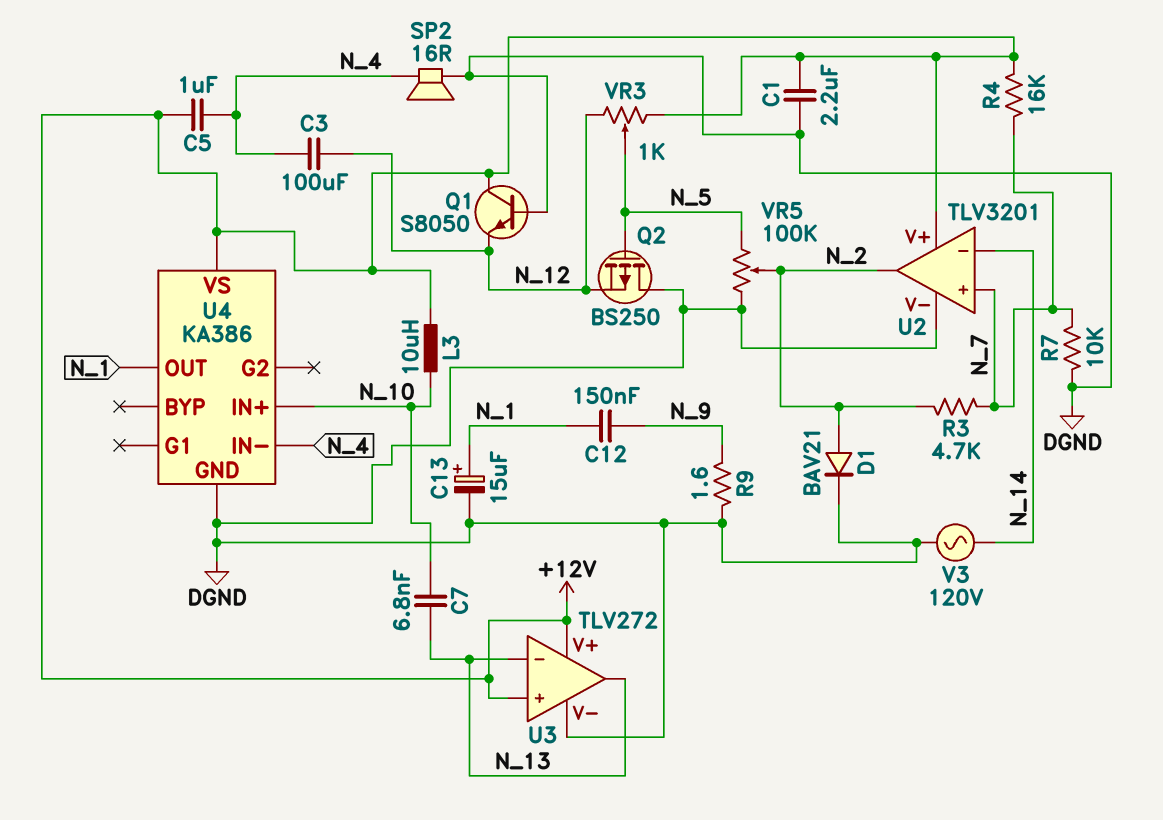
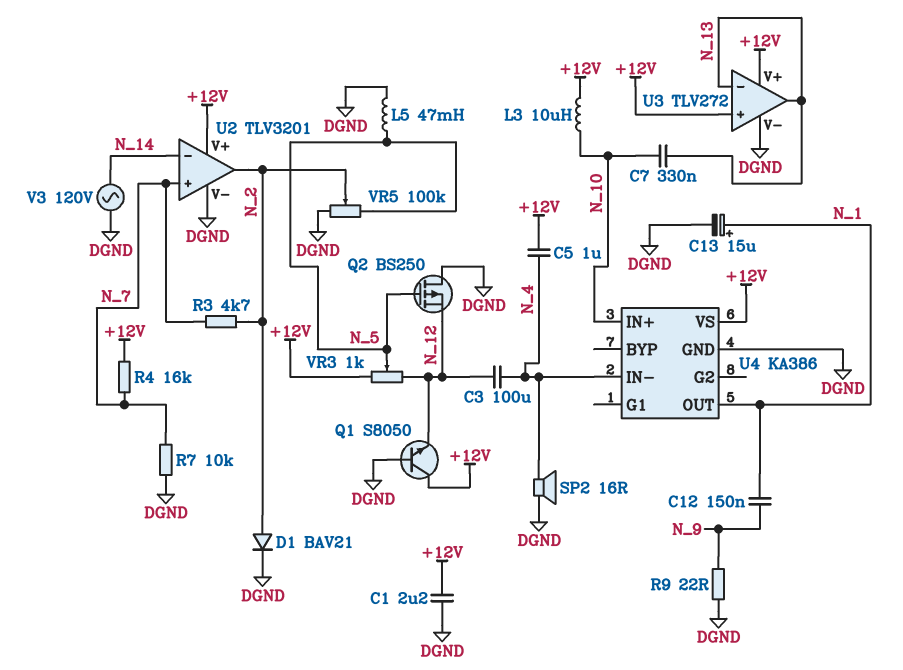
C7: 6.8nF (N_10, N_13) -> 330nF (N_10, N_13)
L5: none -> 47mH (DGND, N_5)
R9: 1.6 (DGND, N_9) -> 22 (DGND, N_9)

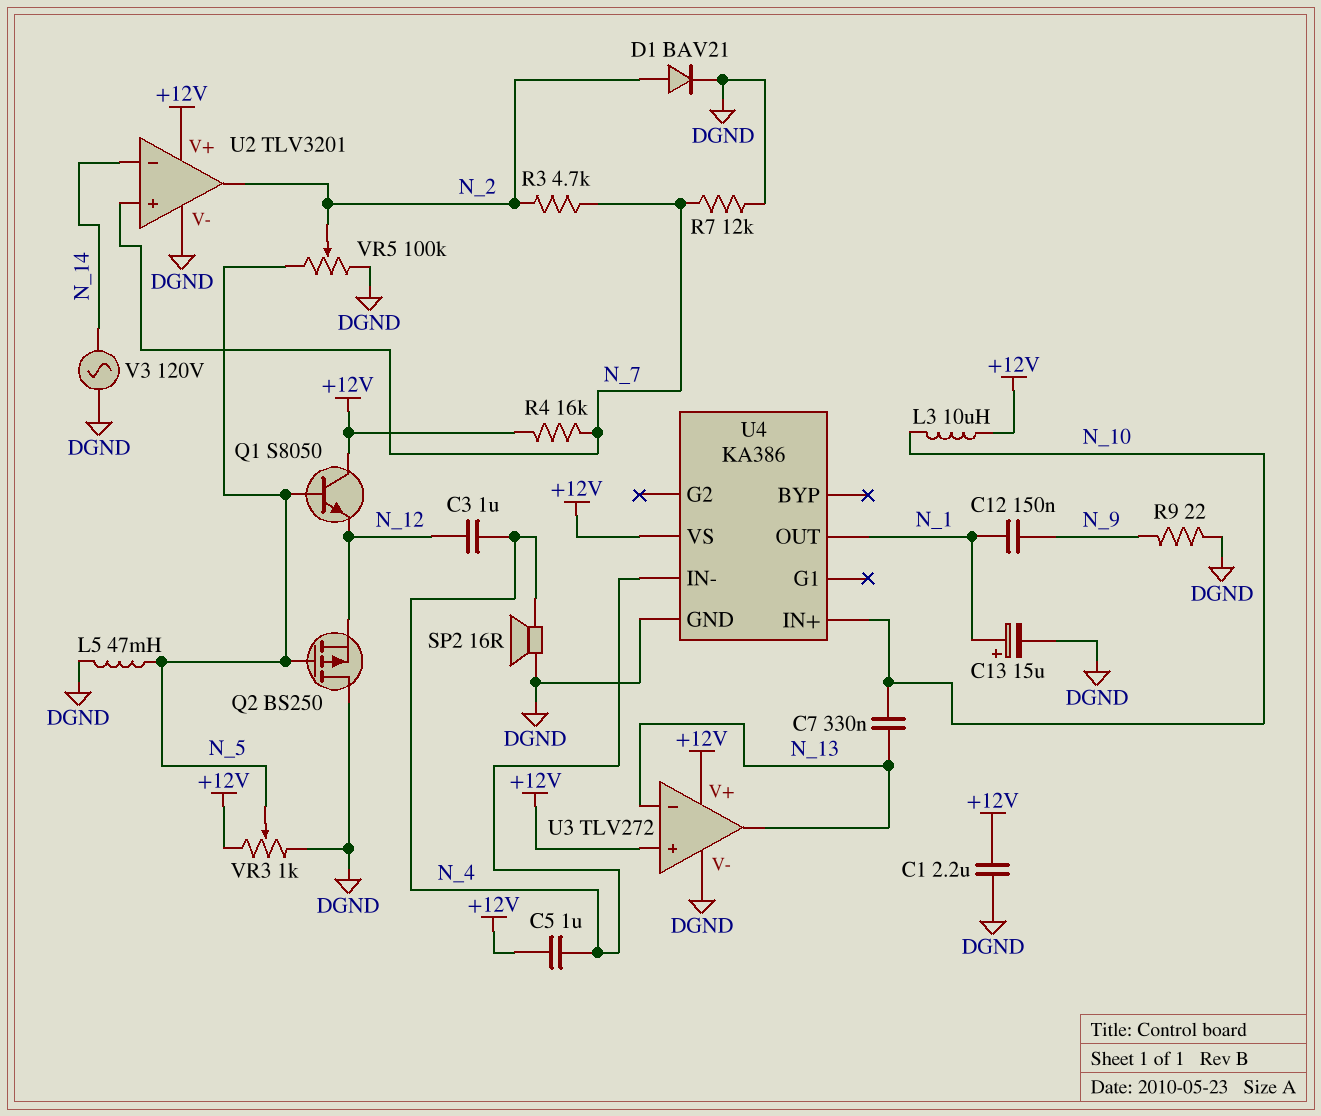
C3: 100uF (N_4, N_12) -> 1uF (N_4, N_12)
Q1: NPN S8050 (B DGND, C +12V, E N_12) -> NPN S8050 (B N_5, C +12V, E N_12)
R7: 10k (DGND, N_7) -> 12k (DGND, N_7)
VR3: 1k (+12V, N_12, wiper N_5) -> 1k (+12V, DGND, wiper N_5)

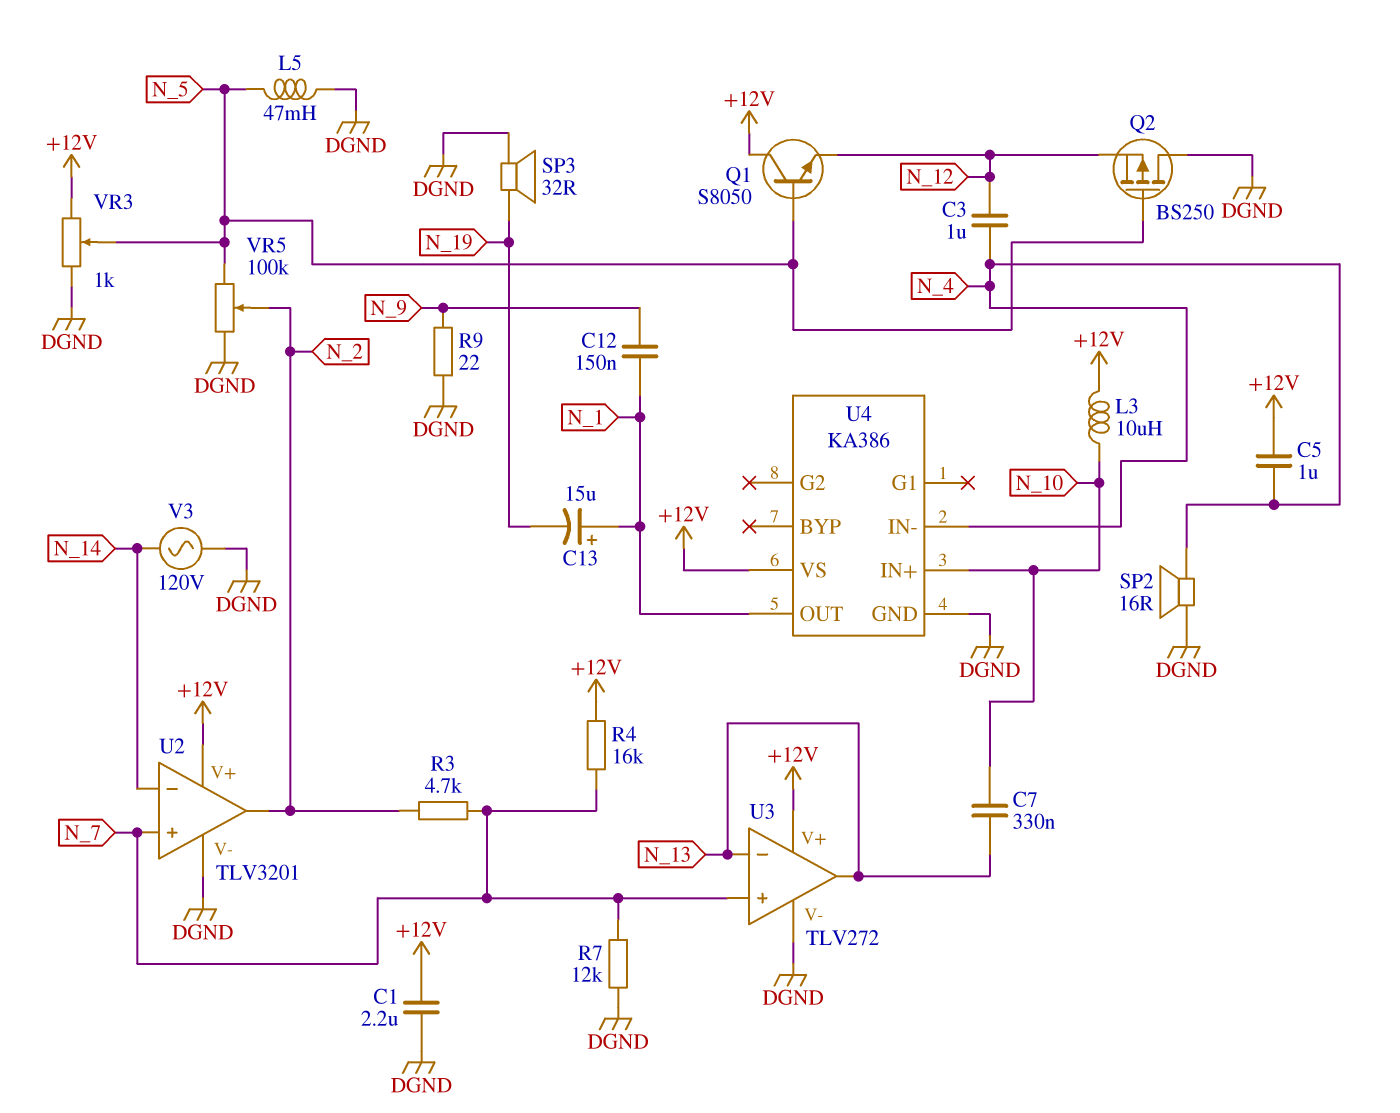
C13: 15uF (plus N_1, minus DGND) -> 15uF (plus N_1, minus N_19)
D1: diode BAV21 (A N_2, K DGND) -> none
SP3: none -> speaker 32R (DGND, N_19)
U3 pin in+: +12V -> N_7

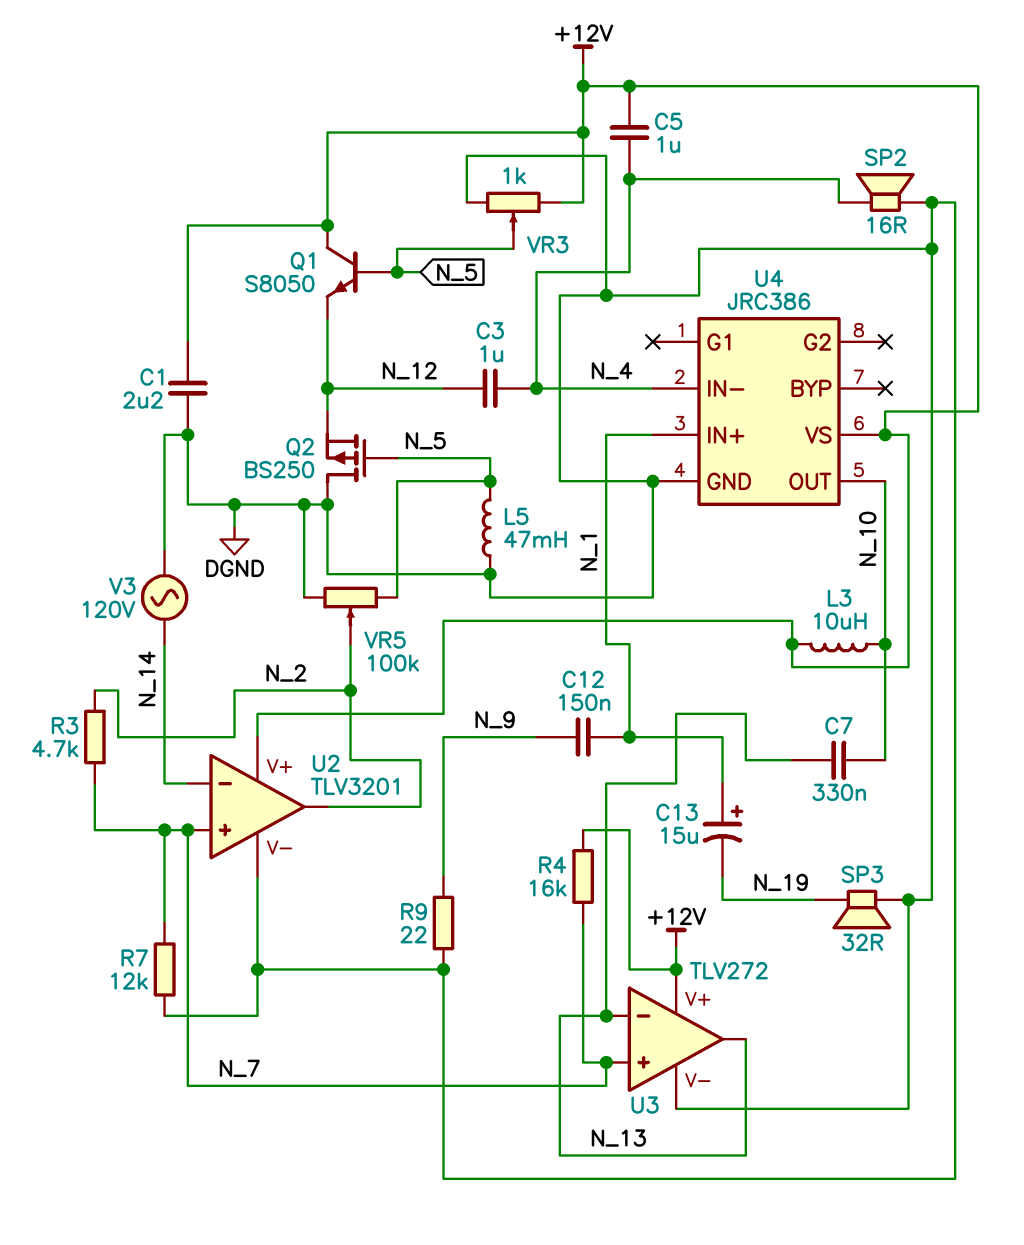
U4: KA386 -> JRC386
U4 pin IN+: N_10 -> N_1
U4 pin OUT: N_1 -> N_10

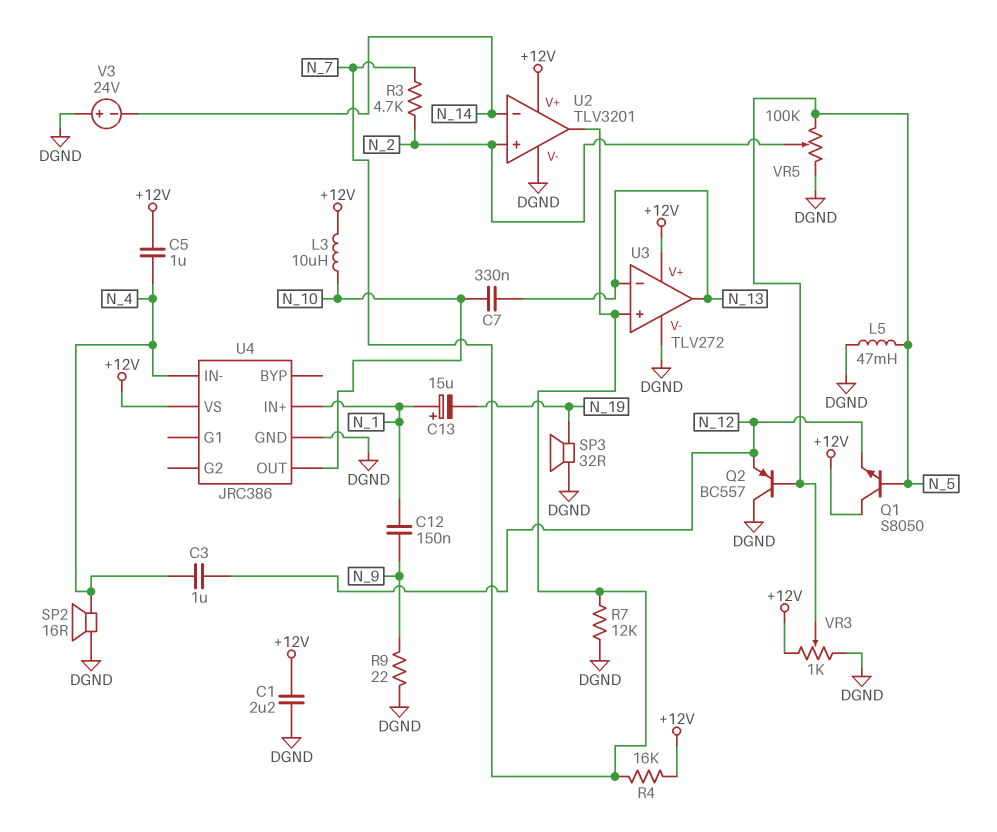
Q2: PMOS BS250 (G N_5, D DGND, S N_12) -> PNP BC557 (B N_5, C DGND, E N_12)
U2 pin in+: N_7 -> N_2
U2 pin out: N_2 -> N_7
V3: AC 120V (DGND, N_14) -> 24V (plus DGND, minus N_14)

